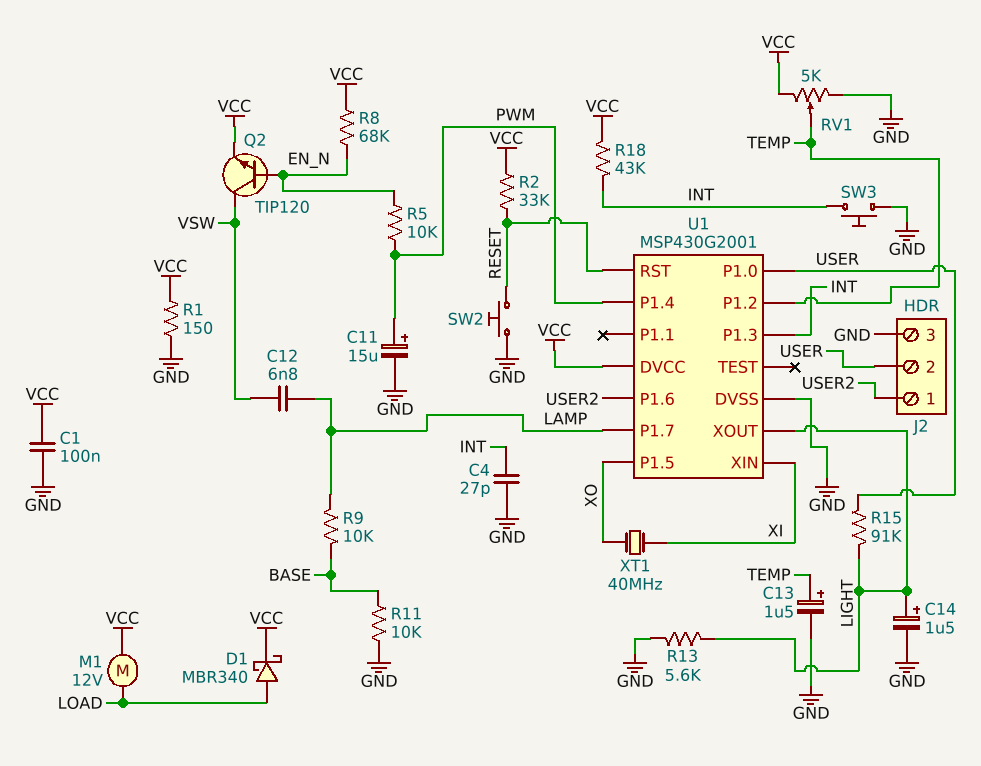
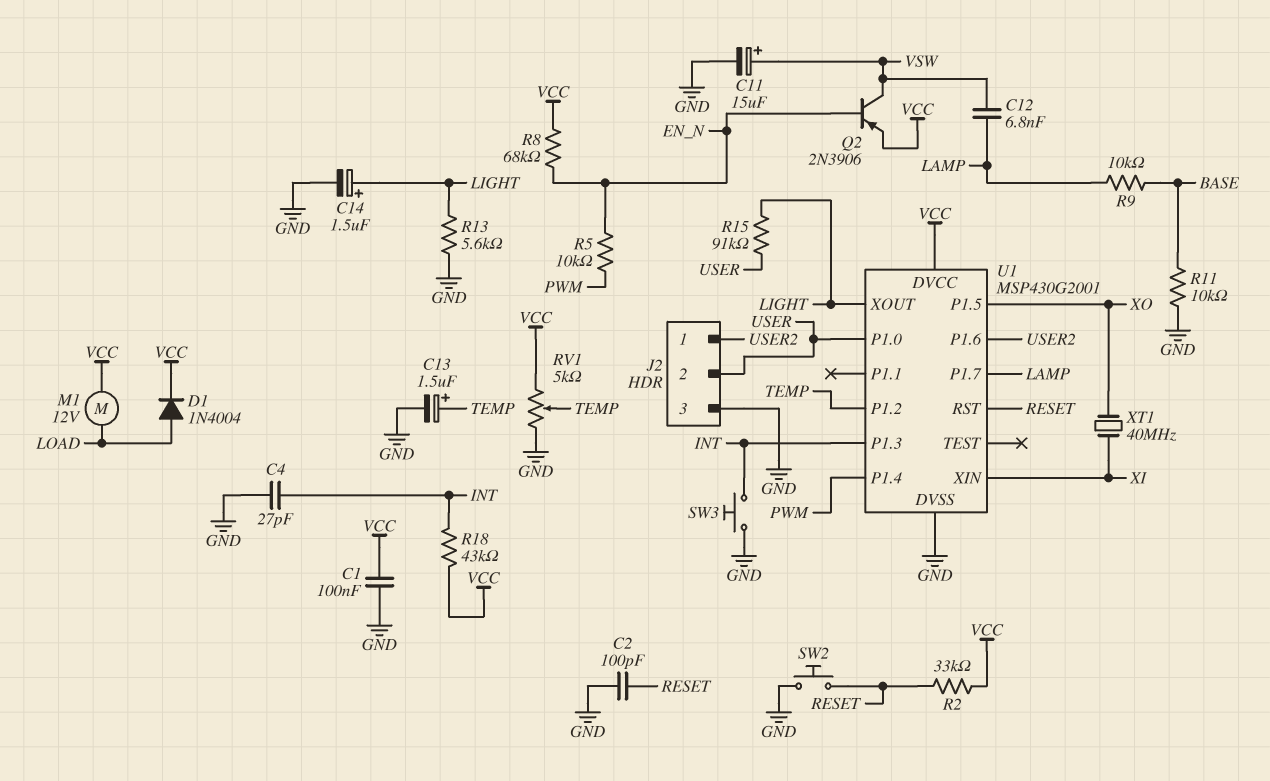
C2: none -> 100pF (GND, RESET)
C11: 15uF (plus PWM, minus GND) -> 15uF (plus VSW, minus GND)
D1: schottky MBR340 (A LOAD, K VCC) -> diode 1N4004 (A LOAD, K VCC)
Q2: NPN TIP120 (B EN_N, C VSW, E VCC) -> PNP 2N3906 (B EN_N, C VSW, E VCC)
R1: 150 (GND, VCC) -> none

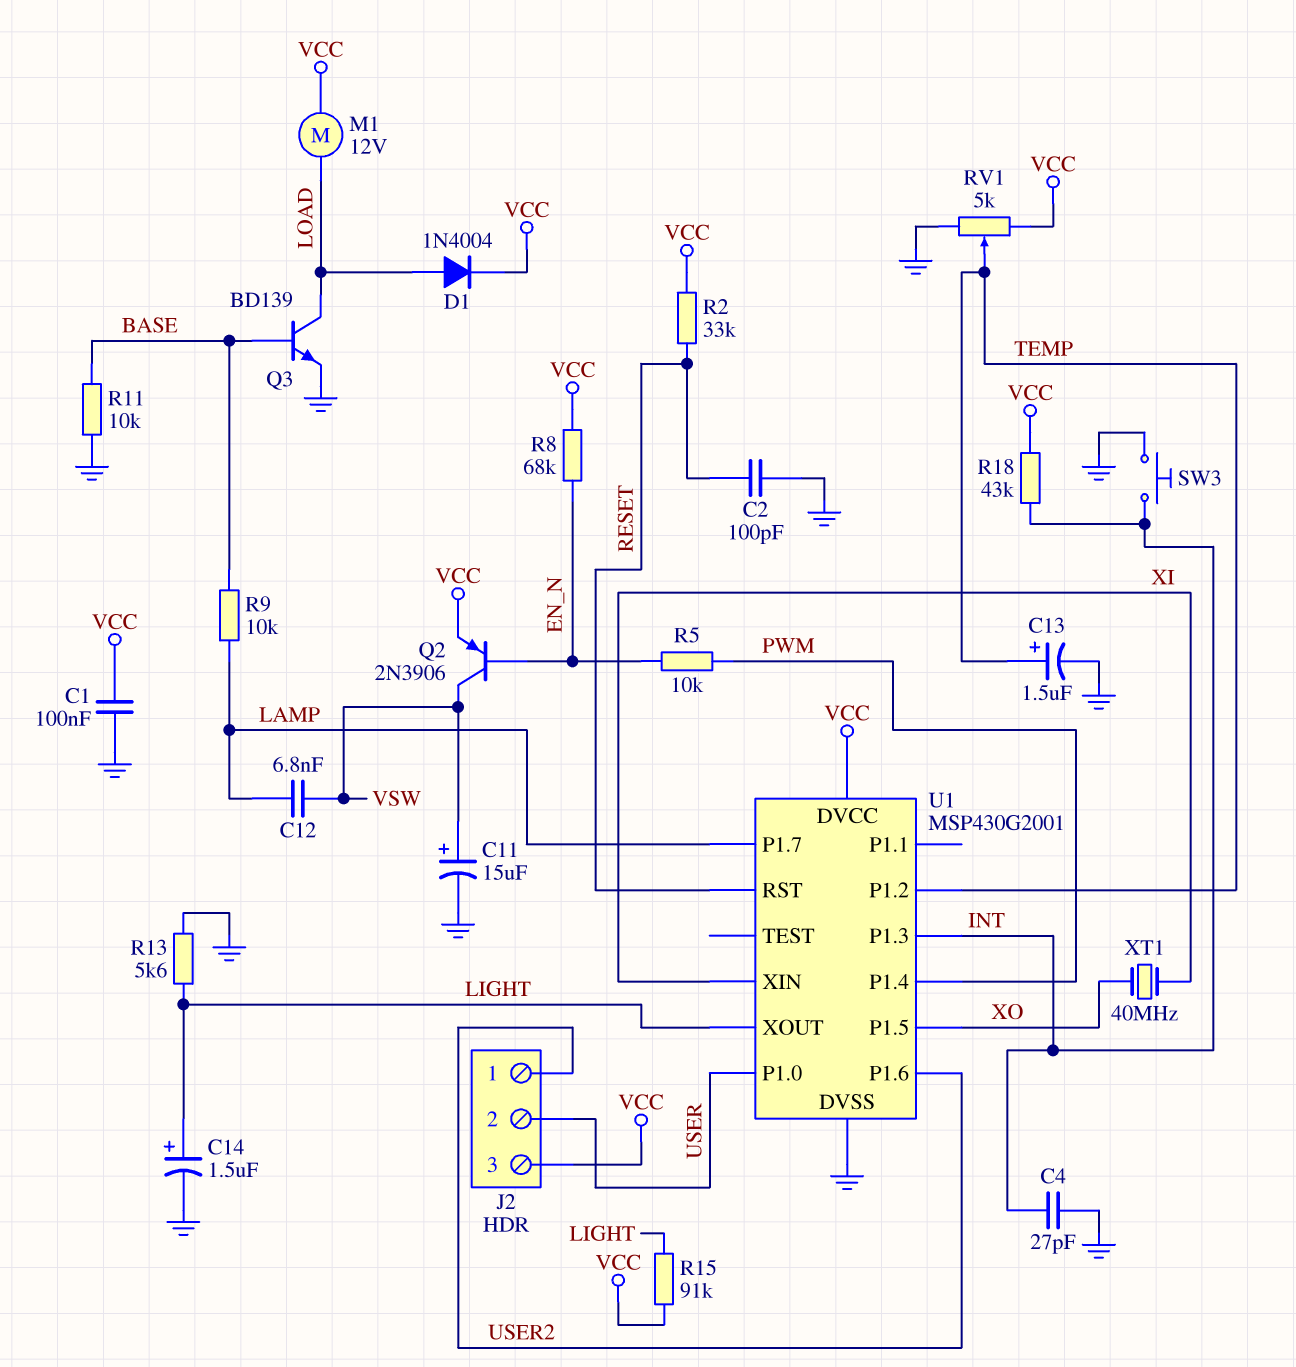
J2 pin 3: GND -> VCC
Q3: none -> NPN BD139 (B BASE, C LOAD, E GND)
R15: 91k (LIGHT, USER) -> 91k (LIGHT, VCC)
SW2: button (GND, RESET) -> none

